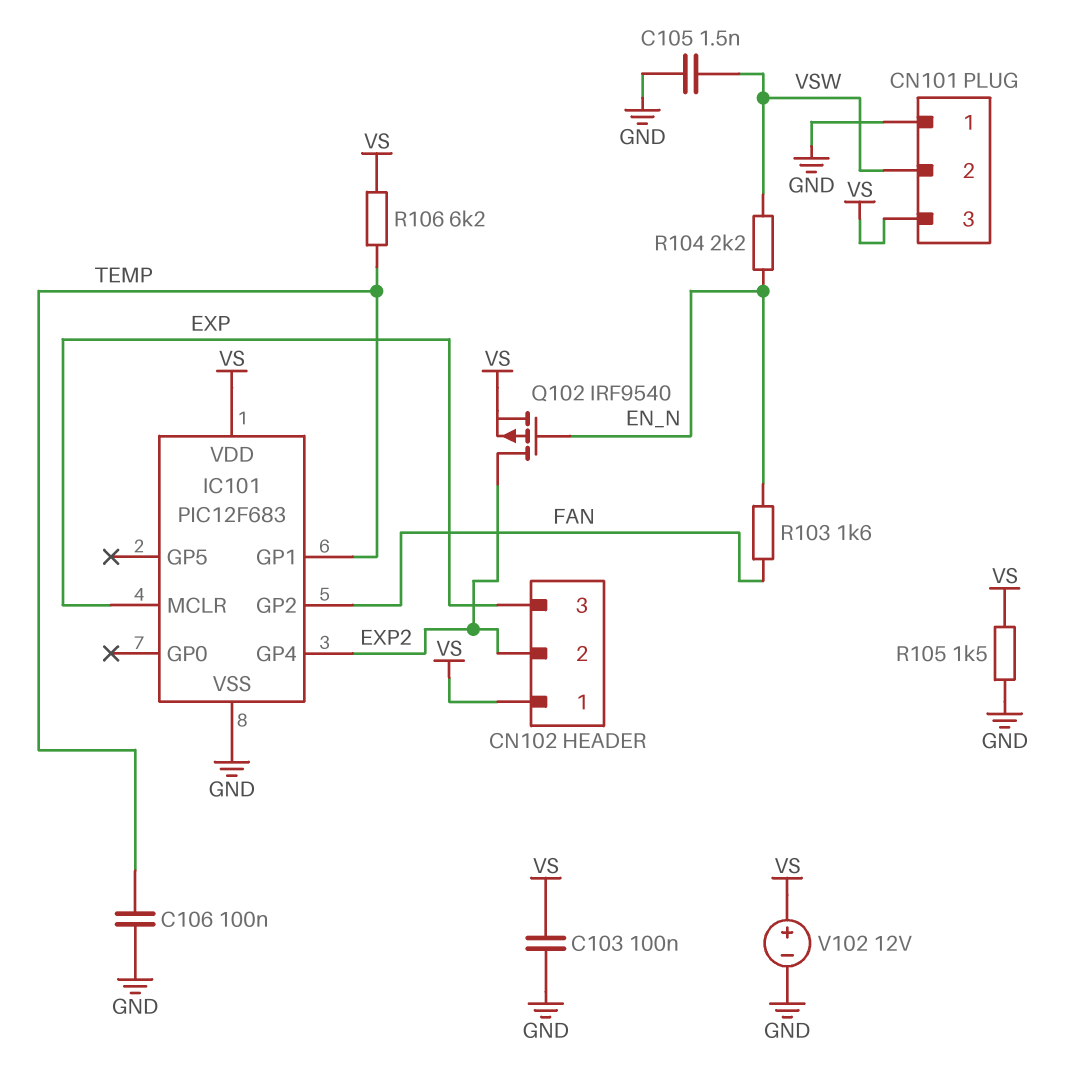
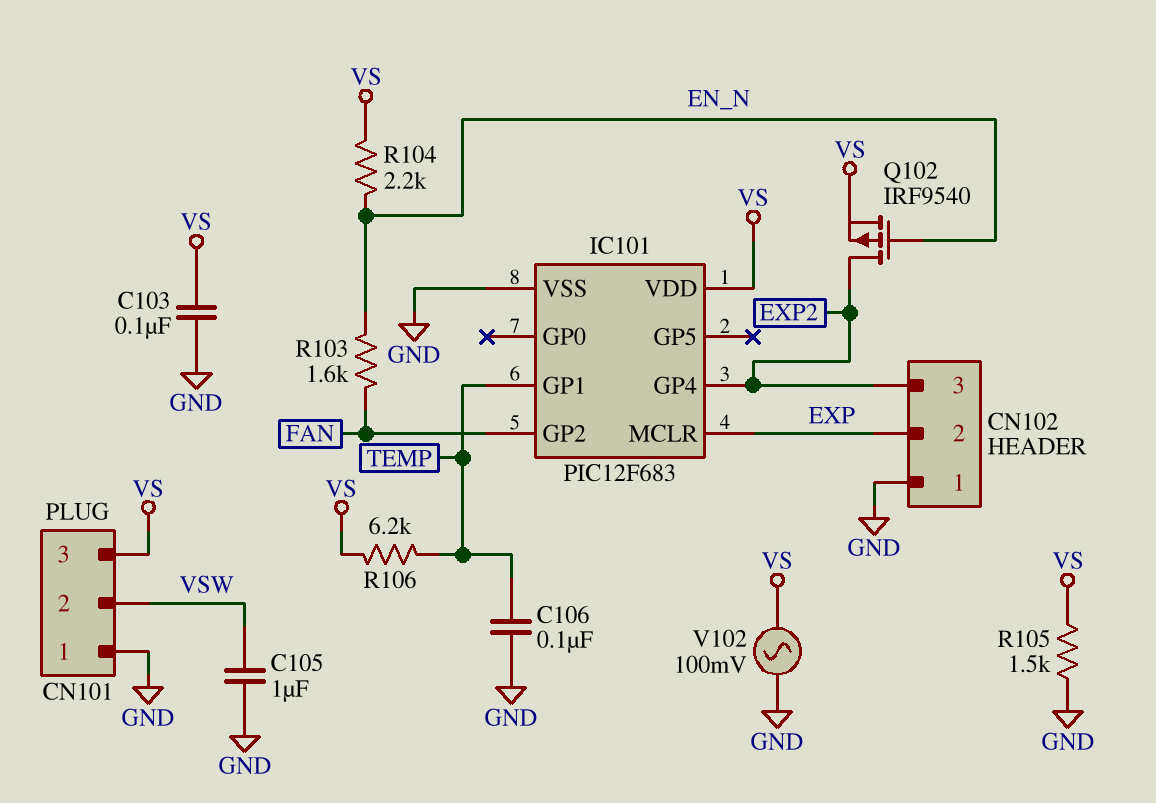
C105: 1.5nF (GND, VSW) -> 1uF (GND, VSW)
CN102 pin 1: VS -> GND
CN102 pin 2: EXP2 -> EXP
CN102 pin 3: EXP -> EXP2
R104: 2.2k (EN_N, VSW) -> 2.2k (EN_N, VS)
V102: 12V (plus VS, minus GND) -> AC 100mV (GND, VS)

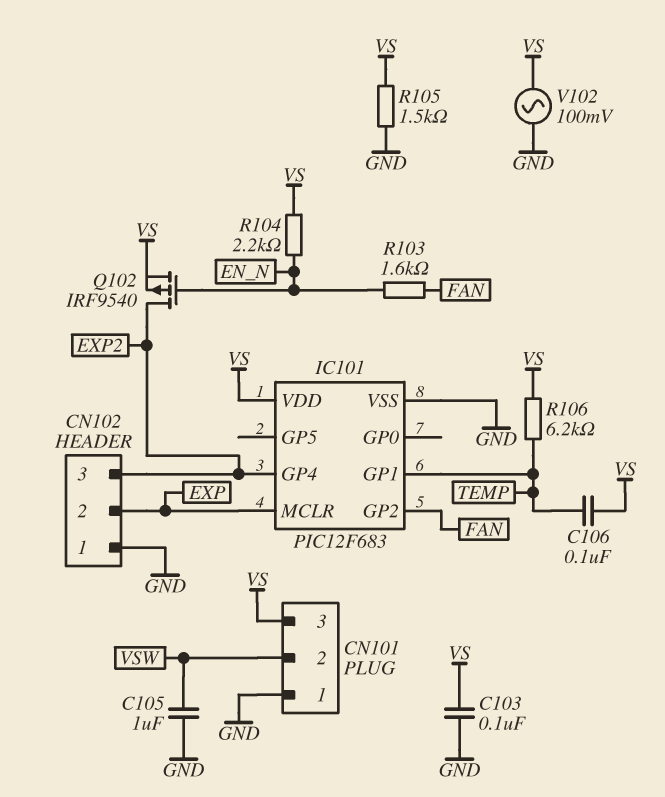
C106: 100nF (GND, TEMP) -> 100nF (TEMP, VS)

